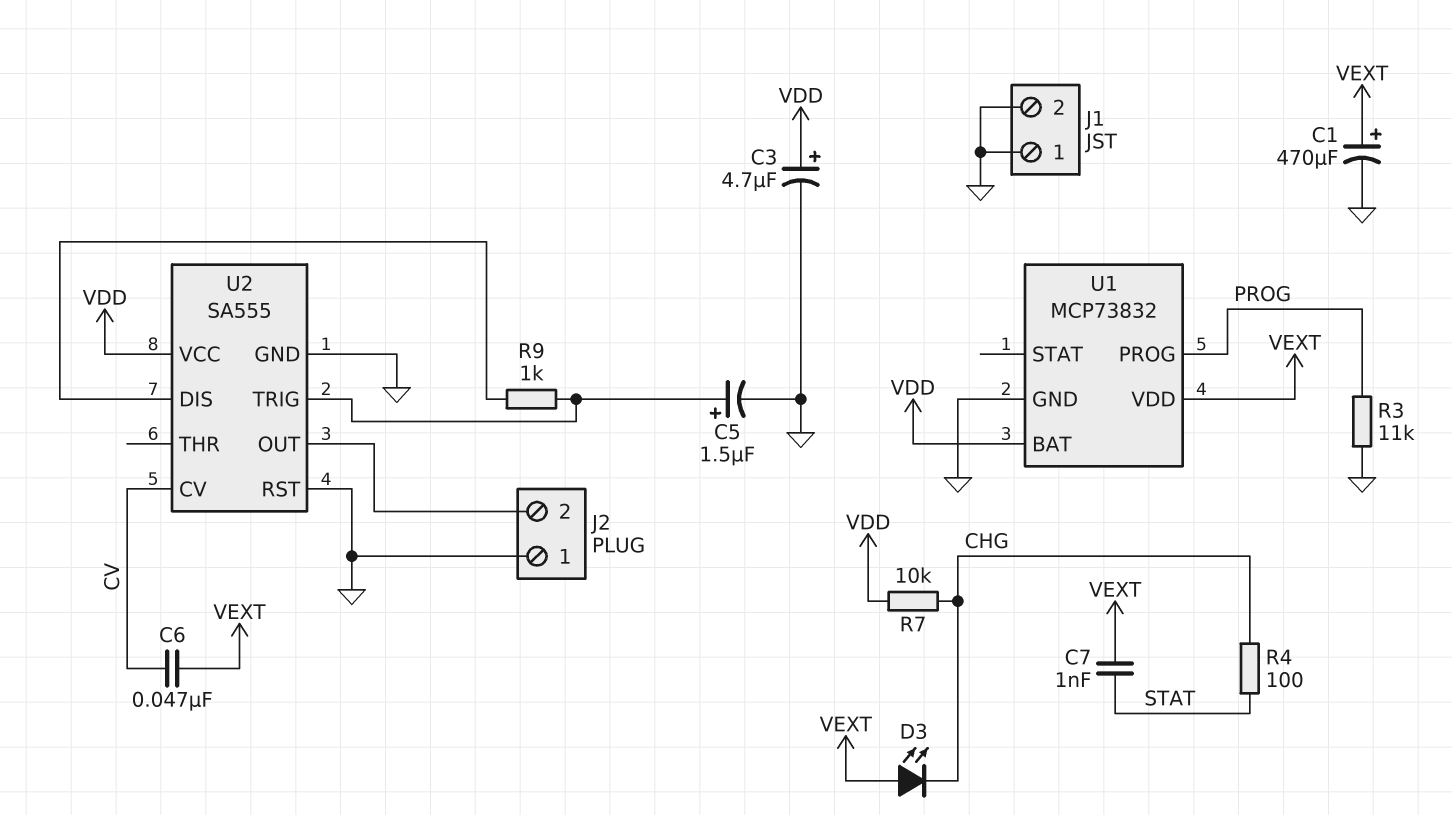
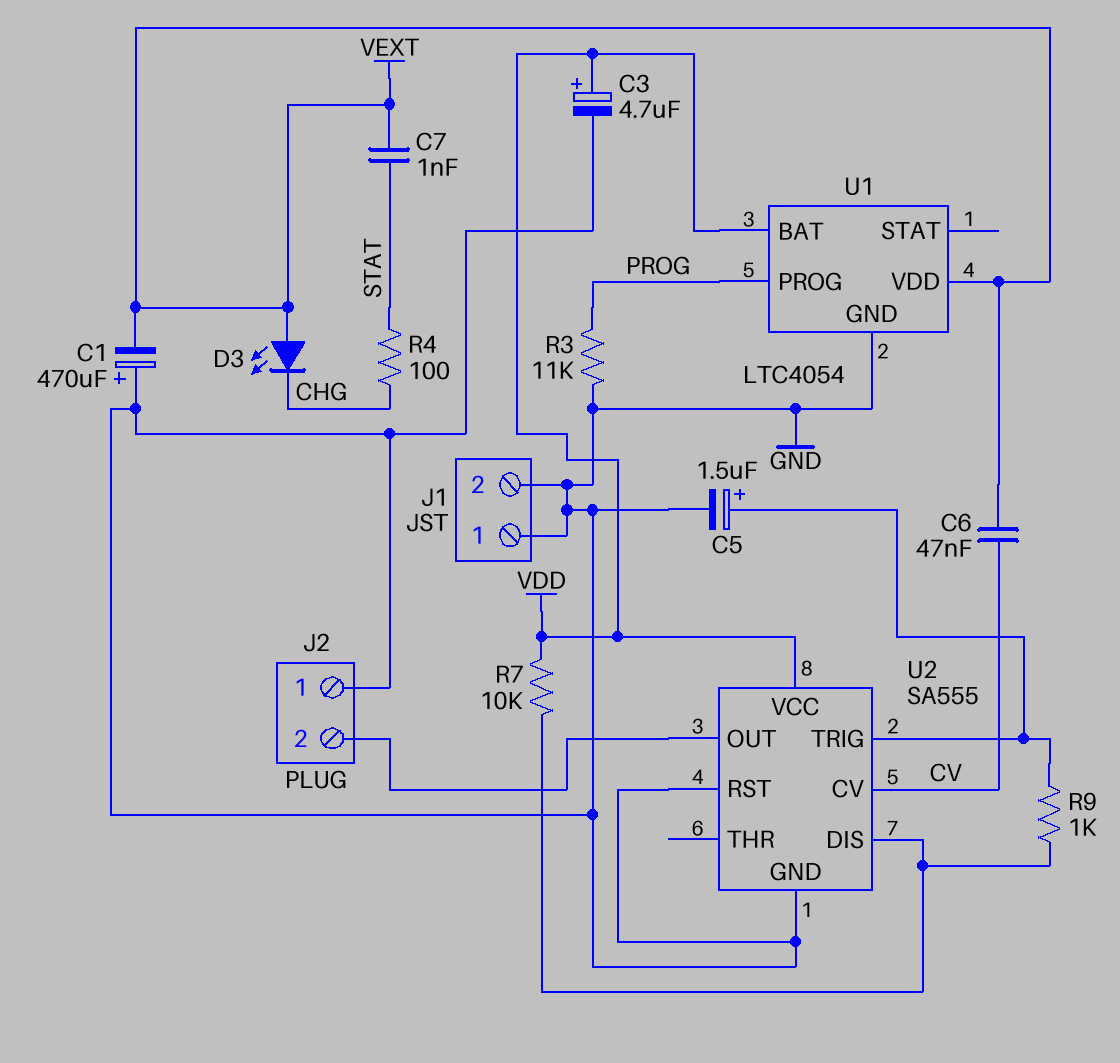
C1: 470uF (plus VEXT, minus GND) -> 470uF (plus GND, minus VEXT)
R7: 10k (CHG, VDD) -> 10k (U2/DIS, VDD)
U1: MCP73832 -> LTC4054

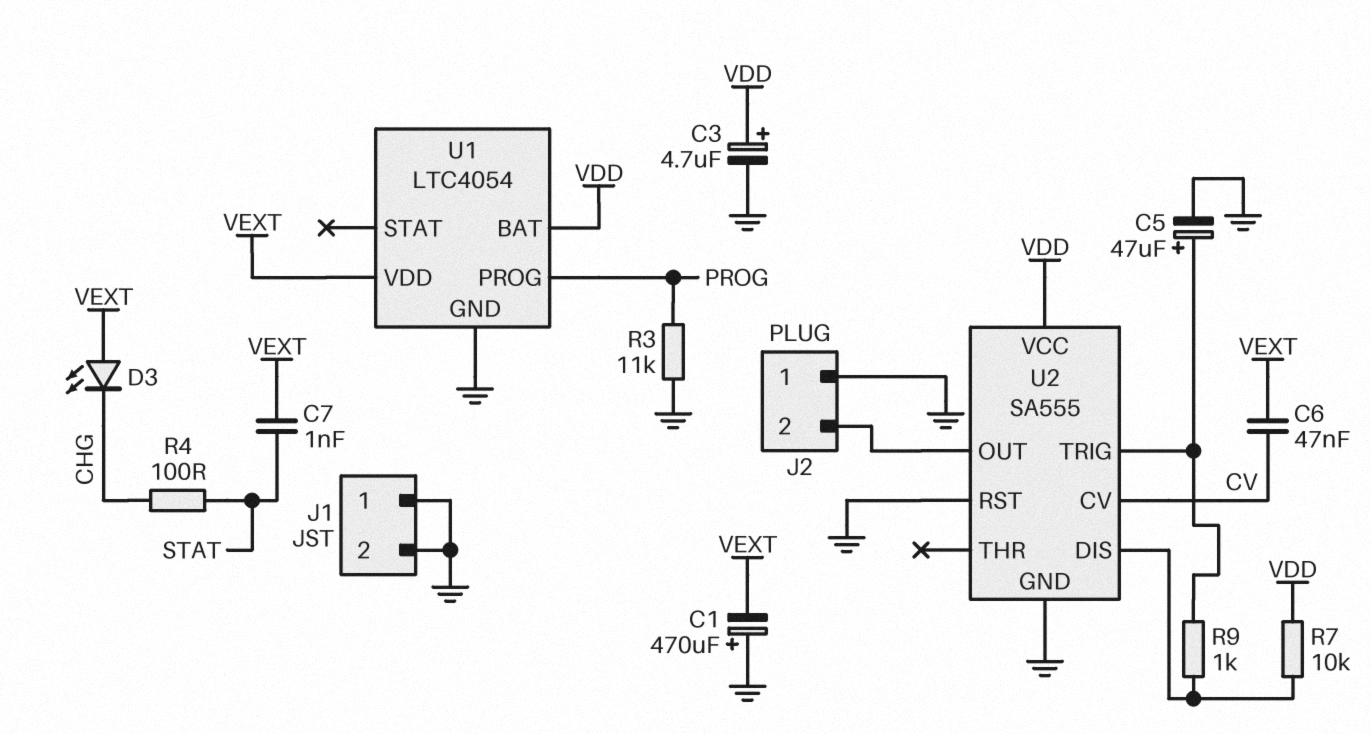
C5: 1.5uF (plus U2/TRIG, minus GND) -> 47uF (plus U2/TRIG, minus GND)

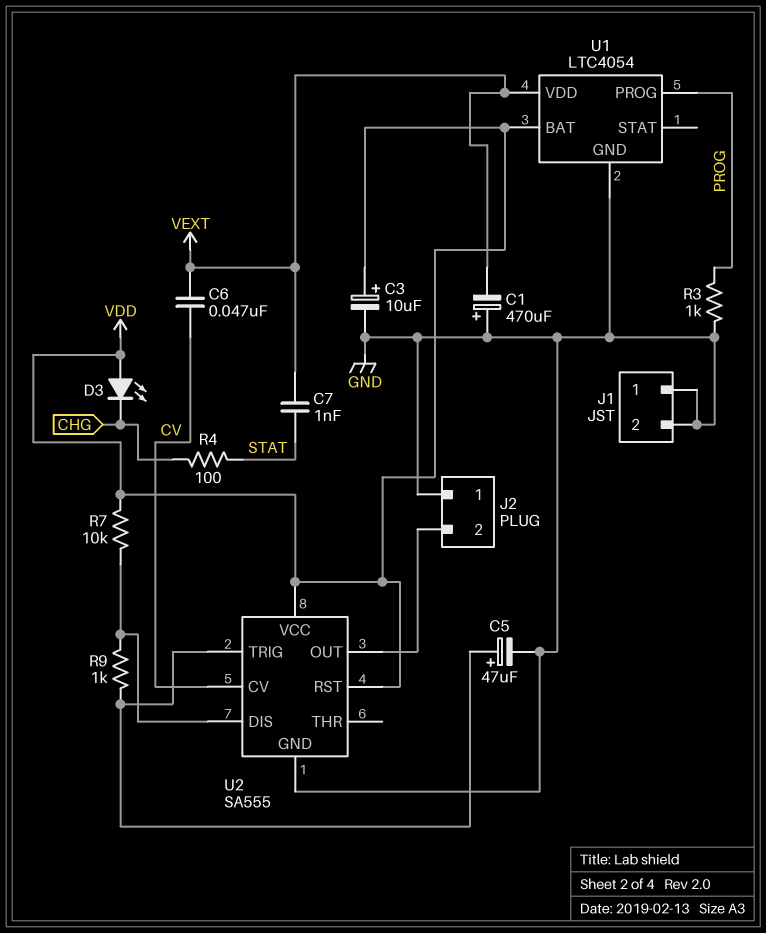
C3: 4.7uF (plus VDD, minus GND) -> 10uF (plus VDD, minus GND)
D3: LED (A VEXT, K CHG) -> LED (A VDD, K CHG)
R3: 11k (GND, PROG) -> 1k (GND, PROG)
U2 pin RST: GND -> VDD

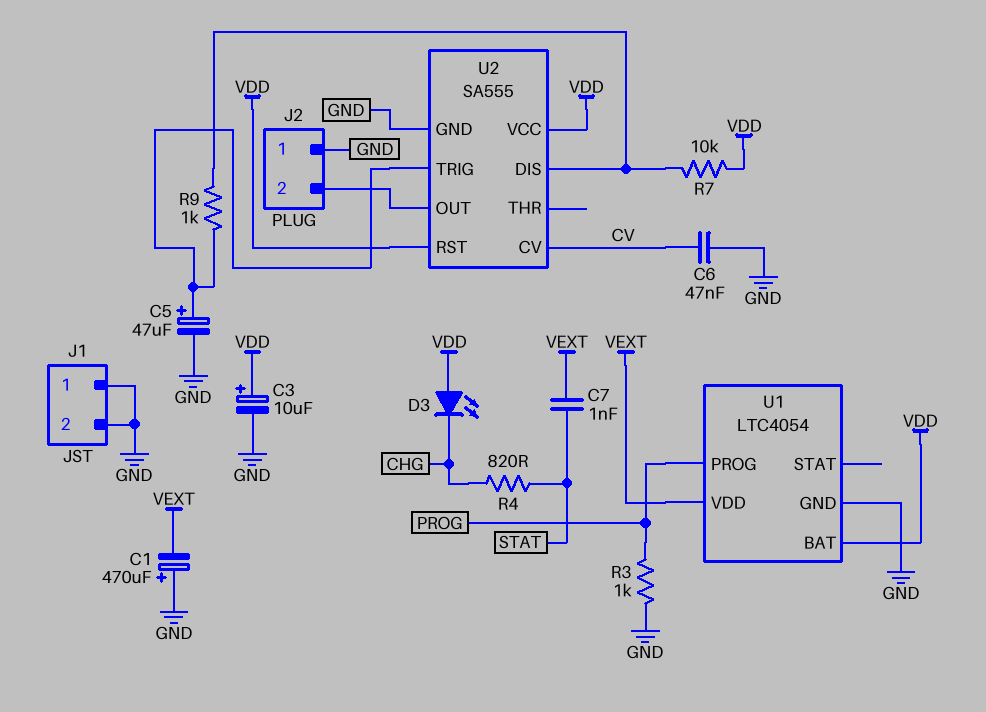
C6: 47nF (CV, VEXT) -> 47nF (CV, GND)
R4: 100 (CHG, STAT) -> 820 (CHG, STAT)

